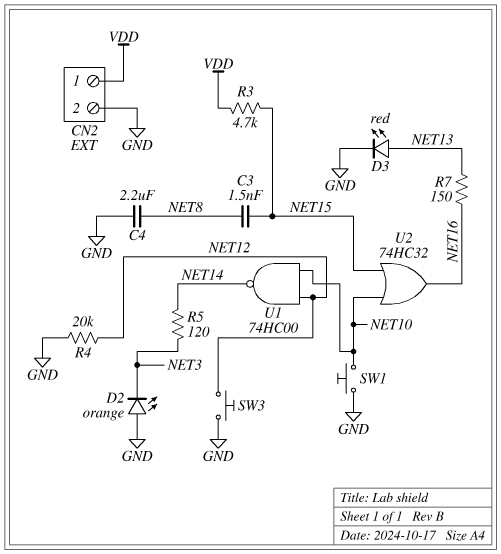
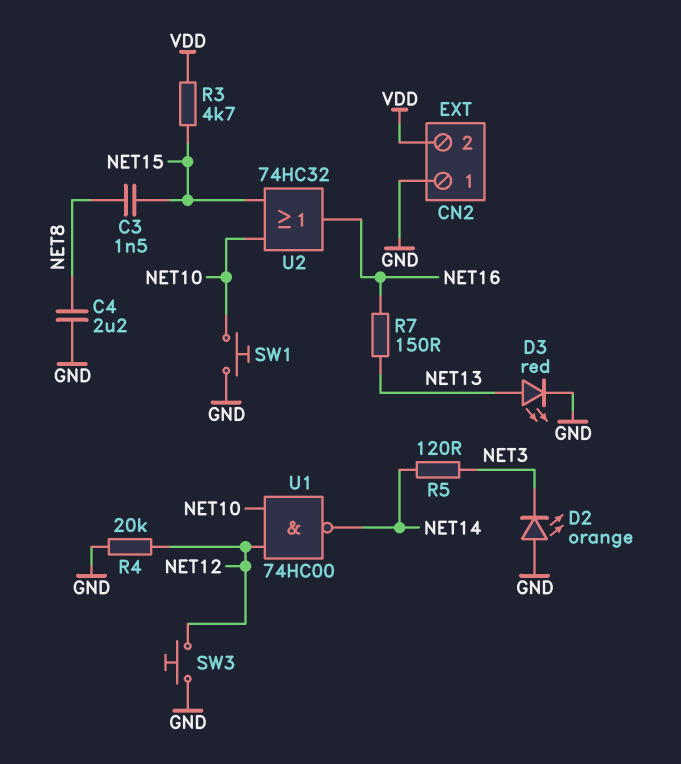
CN2 pin 1: VDD -> GND
CN2 pin 2: GND -> VDD

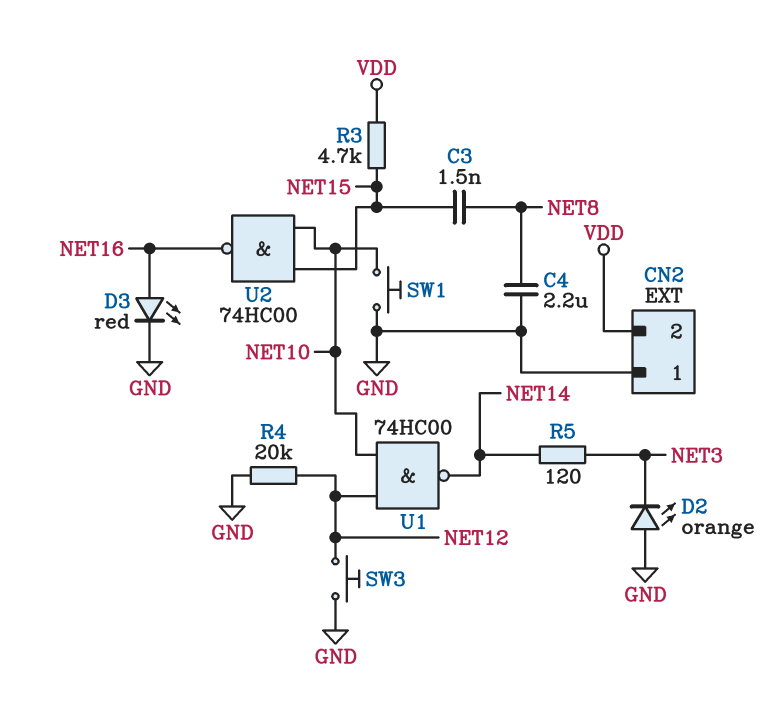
D3: LED red (A NET13, K GND) -> LED red (A NET16, K GND)
R7: 150 (NET13, NET16) -> none
U2: OR 74HC32 (in NET10, in NET15, out NET16) -> NAND 74HC00 (in NET10, in NET15, out NET16)

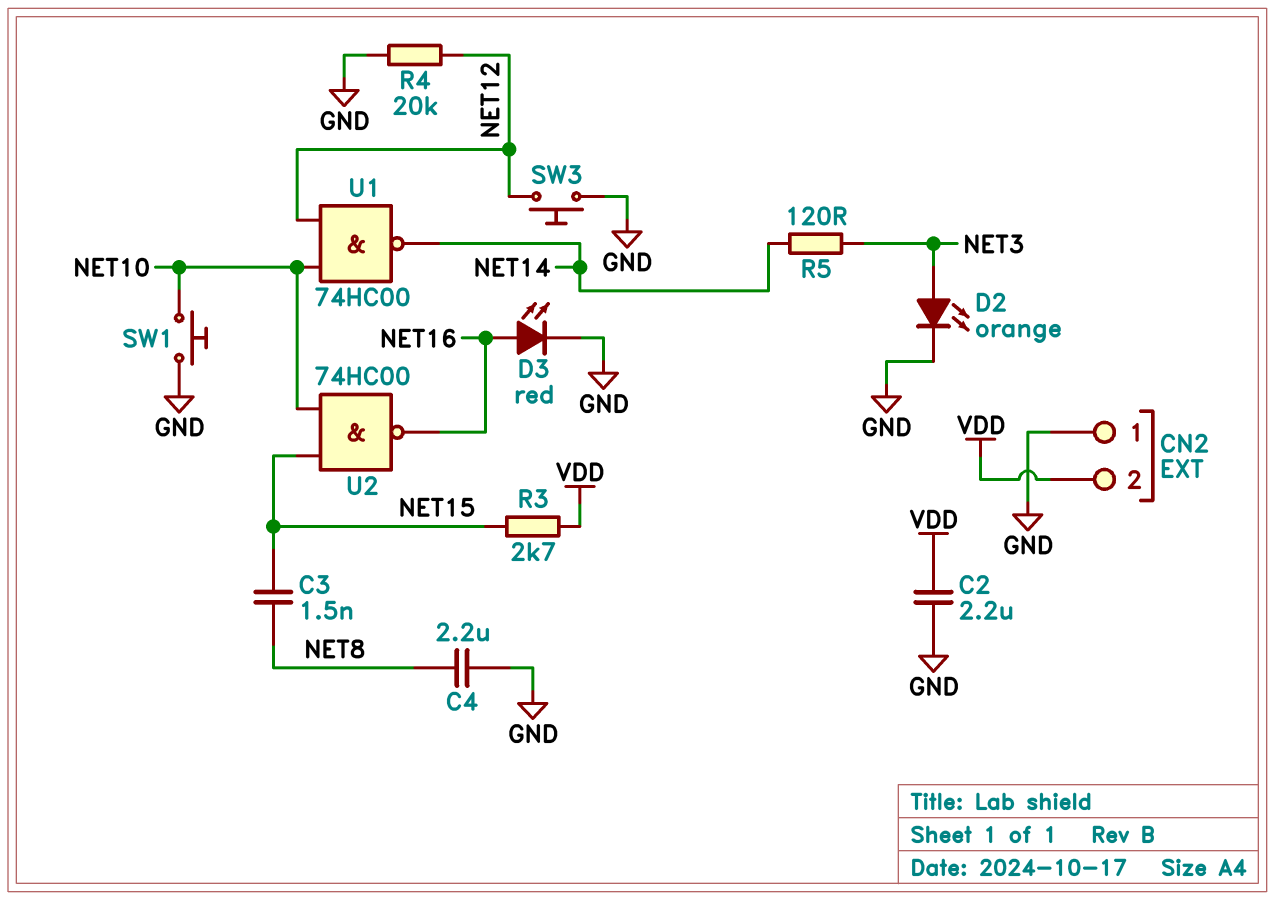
C2: none -> 2.2uF (GND, VDD)
D2: LED orange (A GND, K NET3) -> LED orange (A NET3, K GND)
R3: 4.7k (NET15, VDD) -> 2.7k (NET15, VDD)

